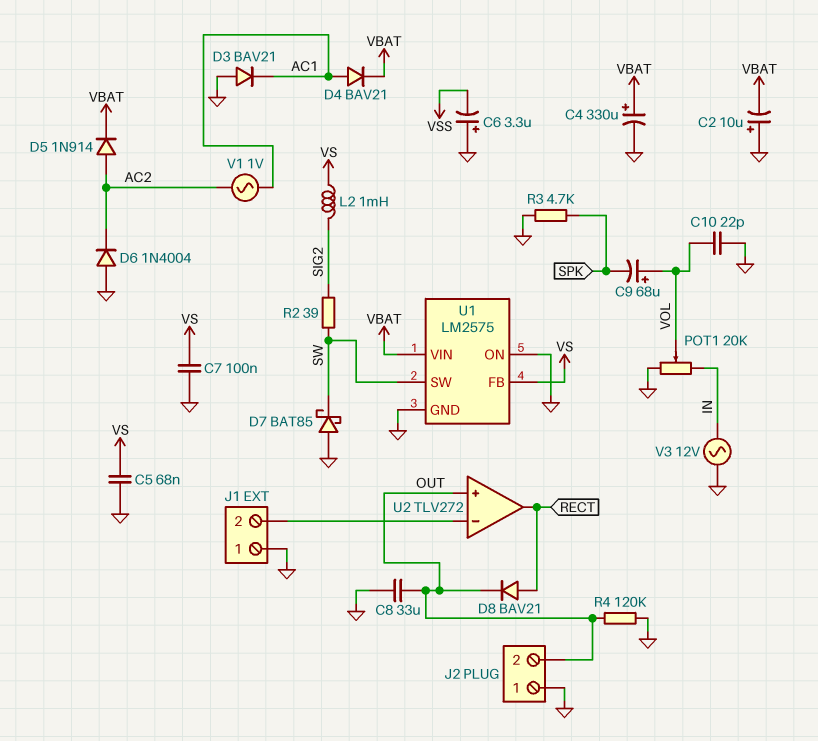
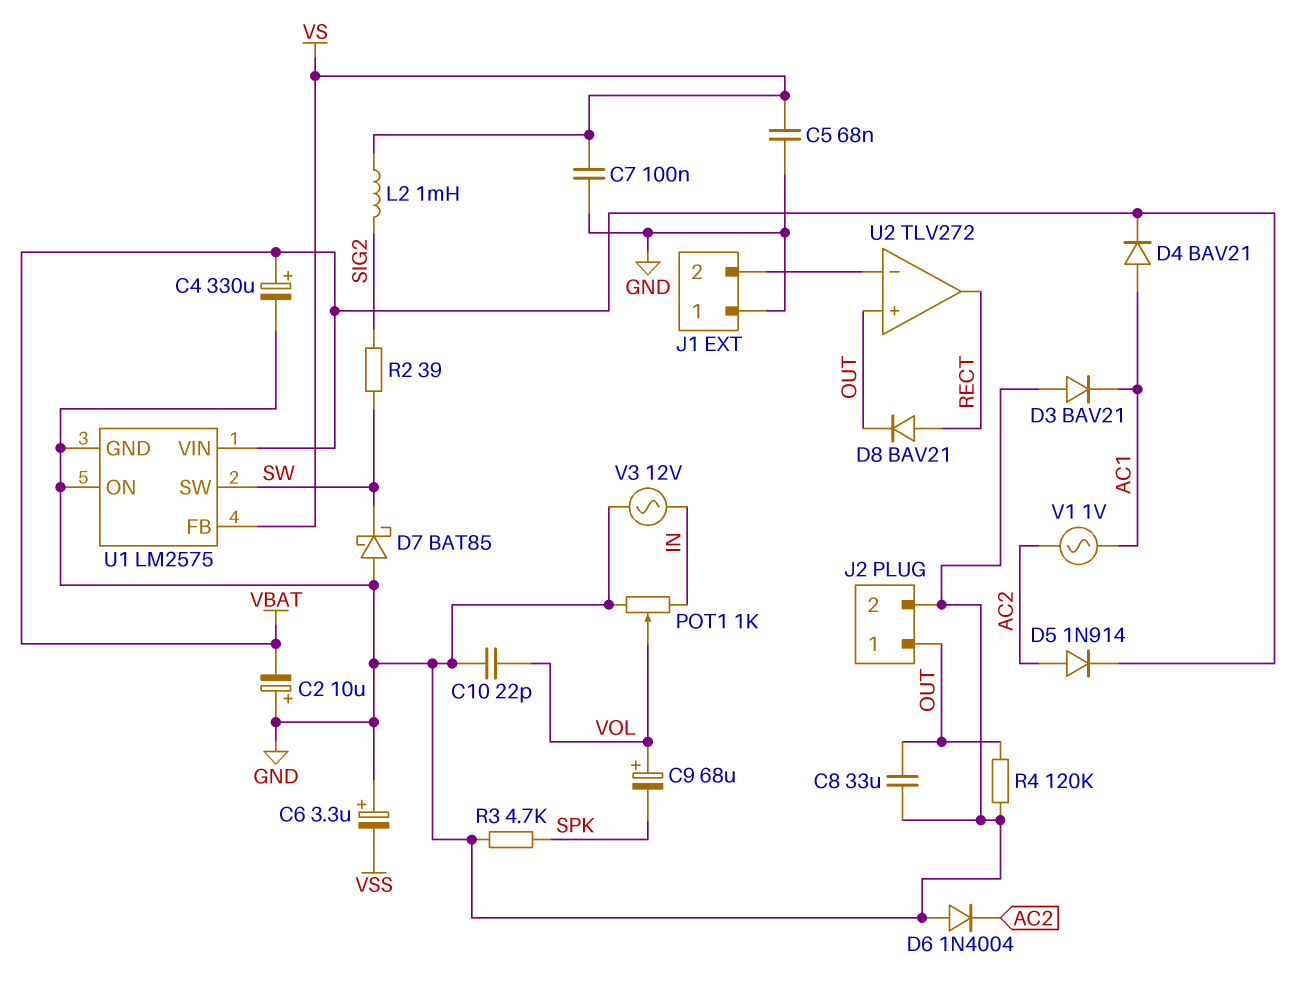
J2 pin 1: GND -> OUT
J2 pin 2: OUT -> GND
POT1: 20k (GND, IN, wiper VOL) -> 1k (GND, IN, wiper VOL)

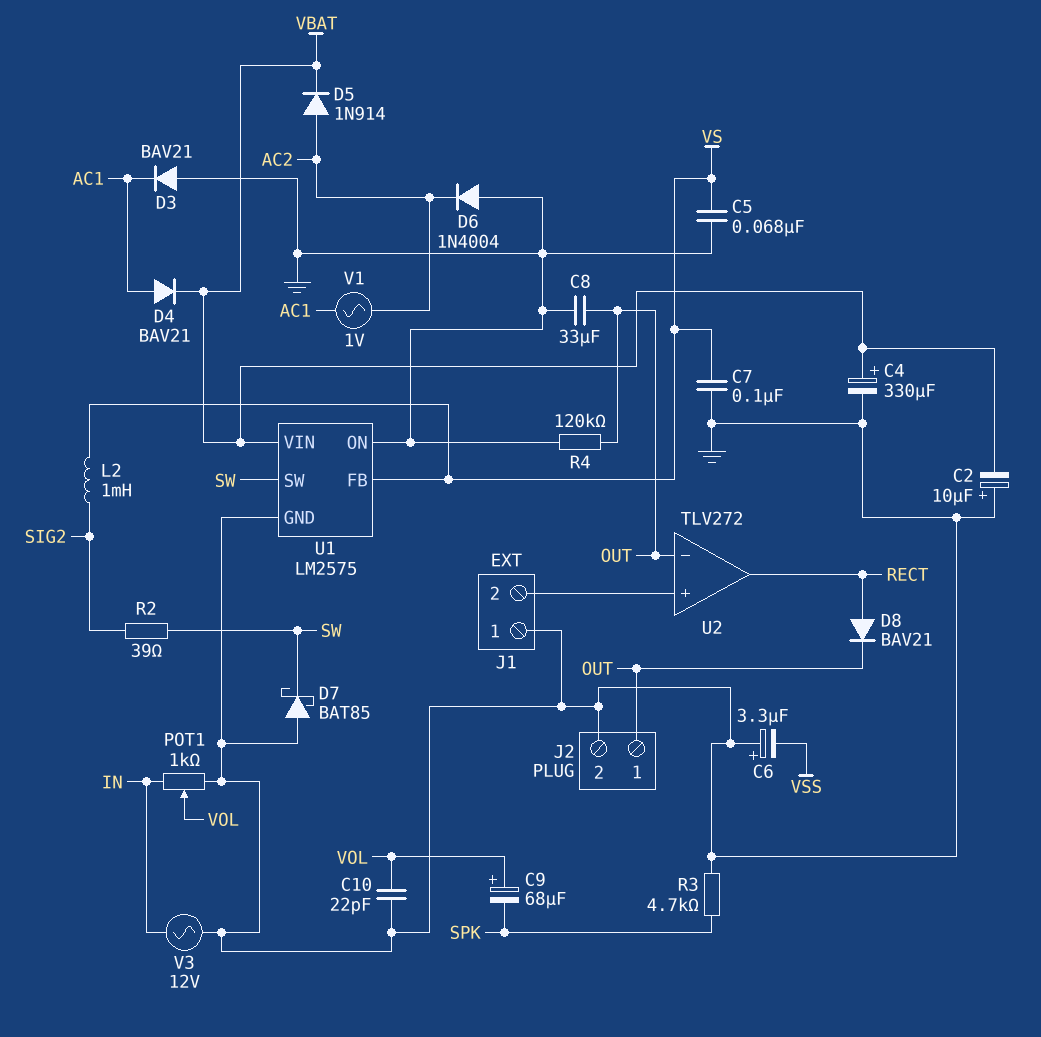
U2 pin in+: OUT -> J1/2
U2 pin in-: J1/2 -> OUT

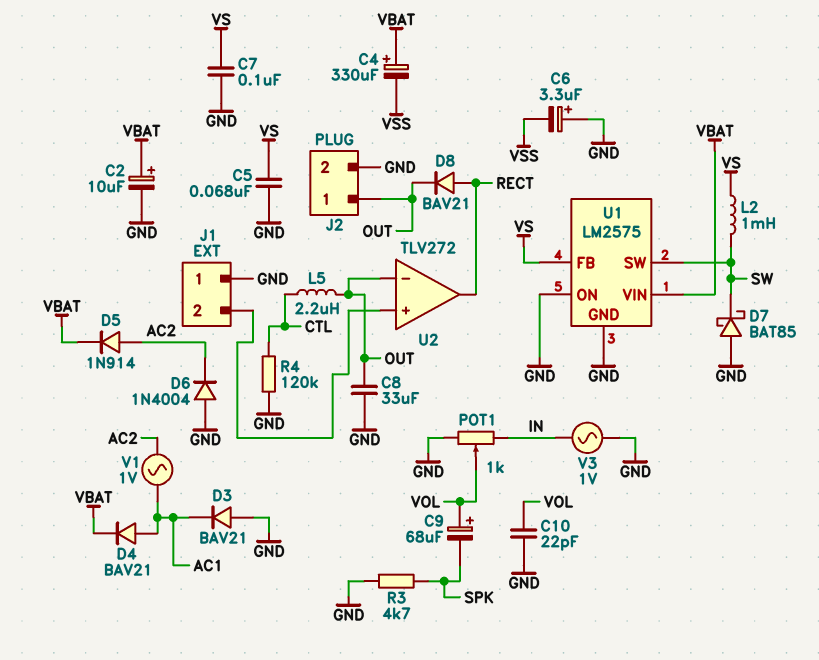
C2: 10uF (plus GND, minus VBAT) -> 10uF (plus VBAT, minus GND)
C4: 330uF (plus VBAT, minus GND) -> 330uF (plus VBAT, minus VSS)
L2: 1mH (SIG2, VS) -> 1mH (SW, VS)
L5: none -> 2.2uH (CTL, OUT)
R2: 39 (SIG2, SW) -> none
R4: 120k (GND, OUT) -> 120k (CTL, GND)
V3: AC 12V (GND, IN) -> AC 1V (GND, IN)

